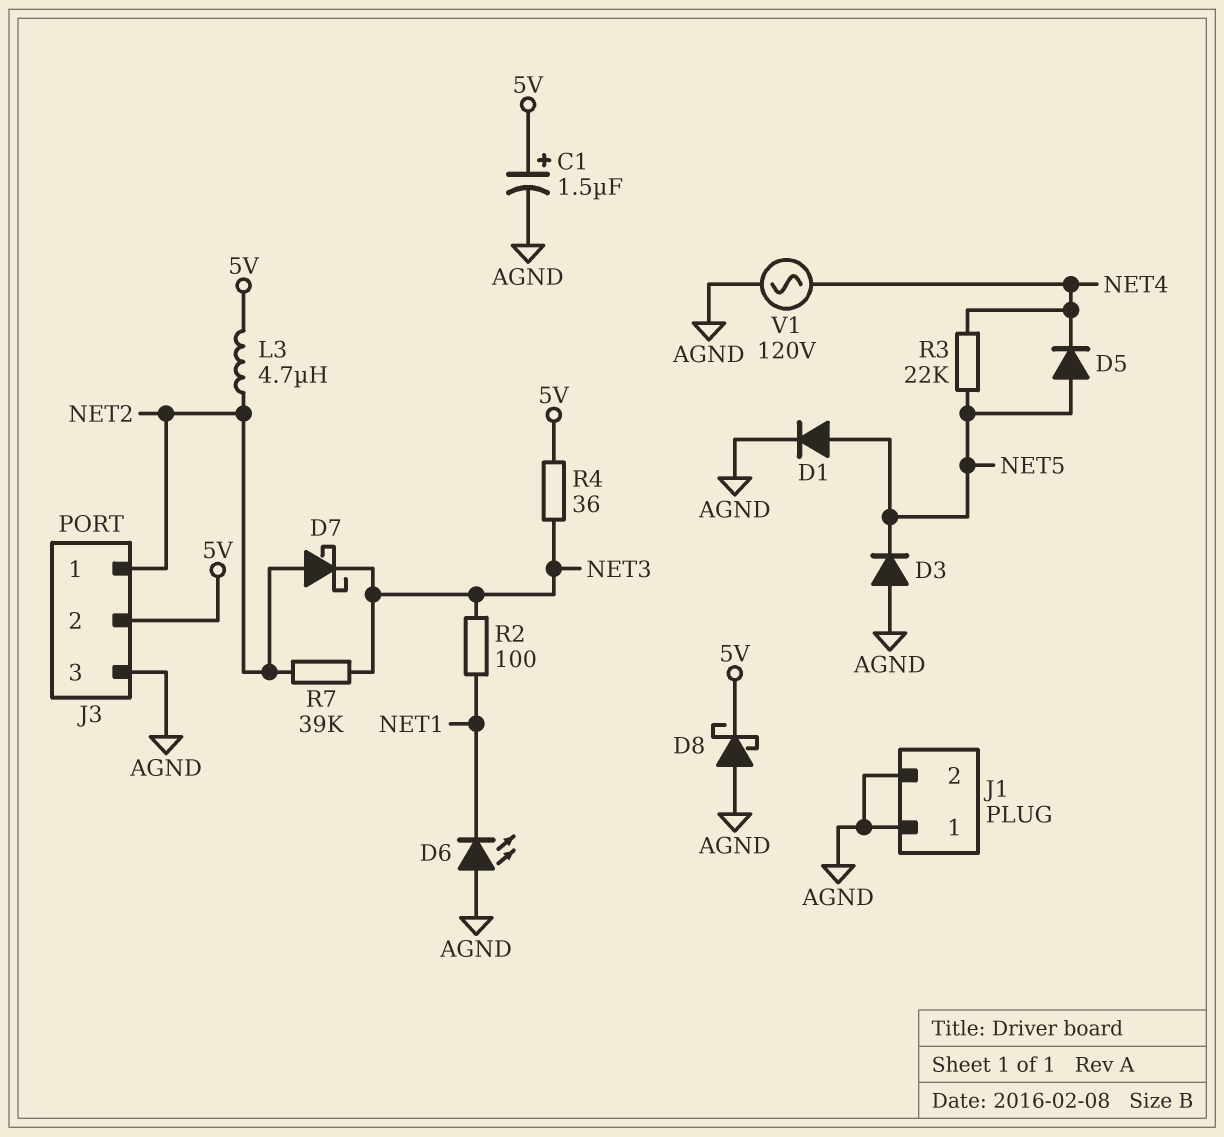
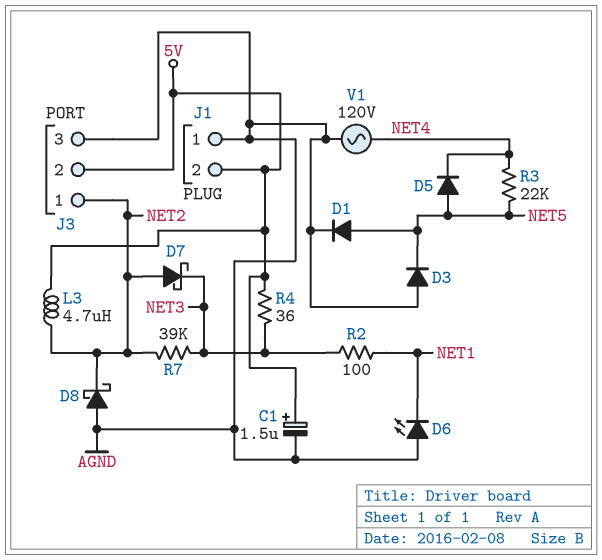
D8: schottky (A AGND, K 5V) -> schottky (A AGND, K NET2)
J1 pin 2: AGND -> 5V

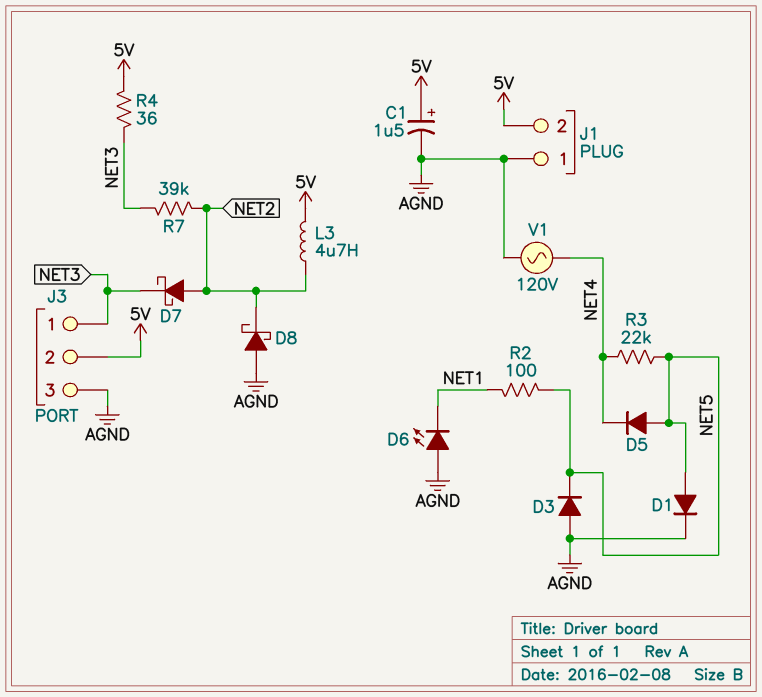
J3 pin 1: NET2 -> NET3
R2: 100 (NET1, NET3) -> 100 (NET1, NET5)

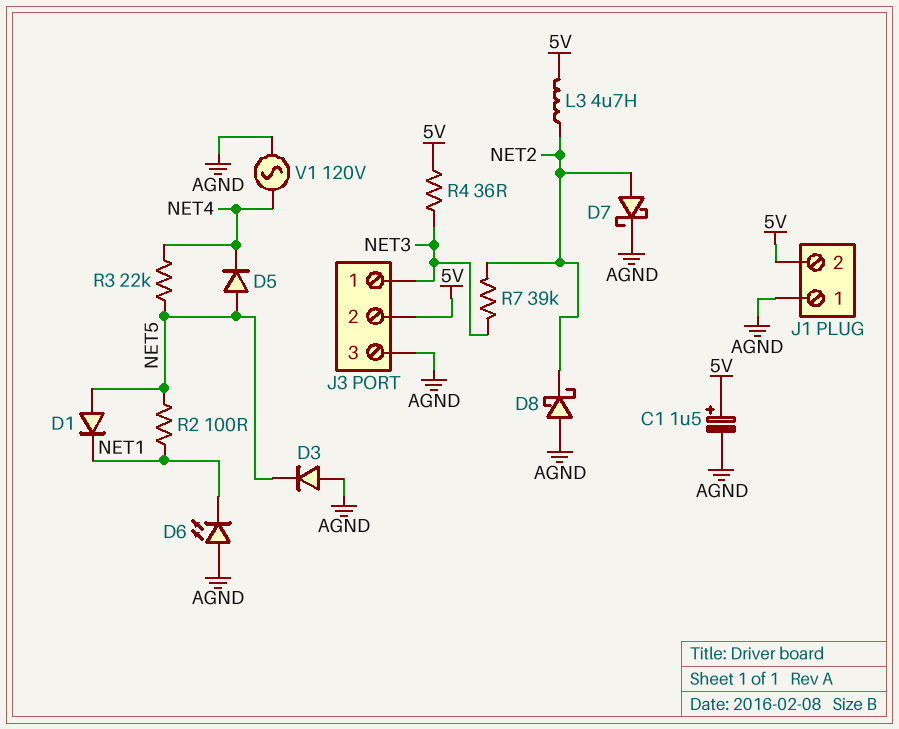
D1: diode (A NET5, K AGND) -> diode (A NET5, K NET1)
D7: schottky (A NET2, K NET3) -> schottky (A NET2, K AGND)

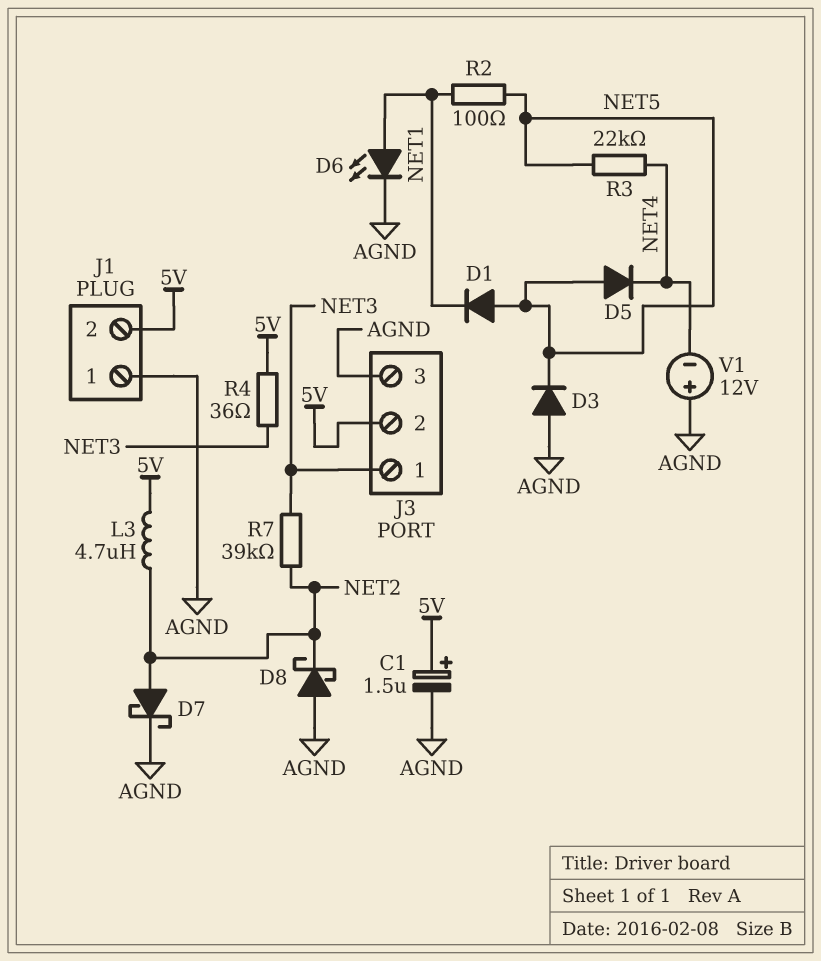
D6: LED (A AGND, K NET1) -> LED (A NET1, K AGND)
V1: AC 120V (AGND, NET4) -> 12V (plus AGND, minus NET4)

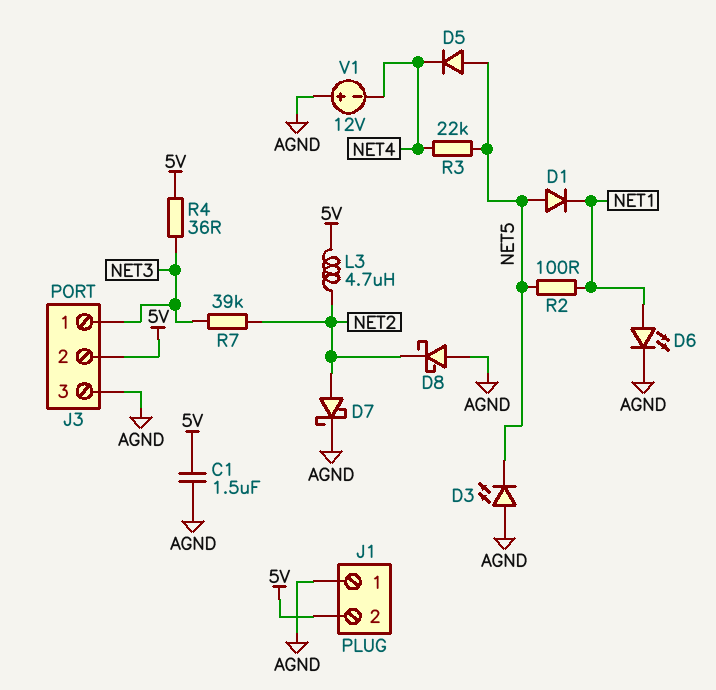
C1: 1.5uF (plus 5V, minus AGND) -> 1.5uF (5V, AGND)
D3: diode (A AGND, K NET5) -> LED (A AGND, K NET5)

